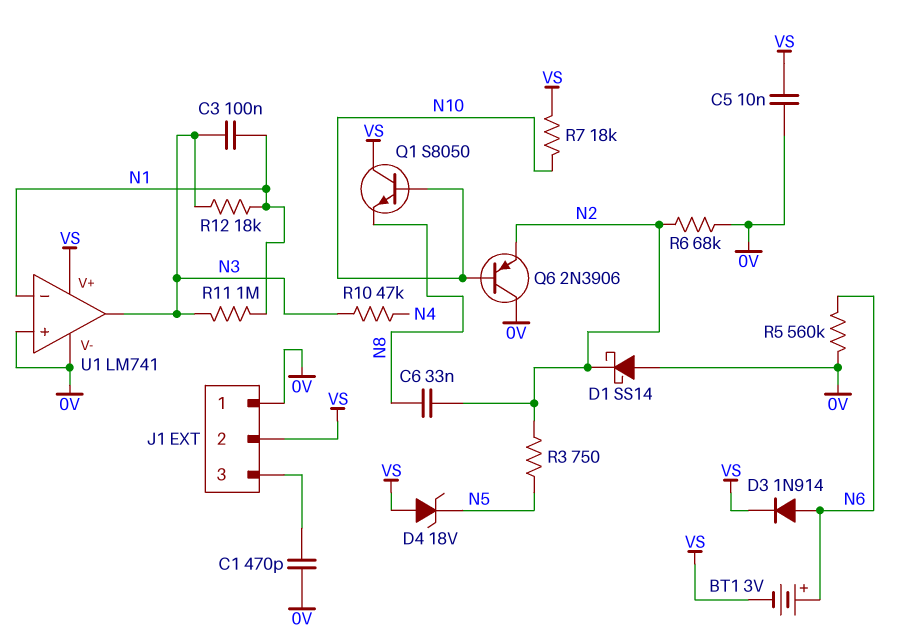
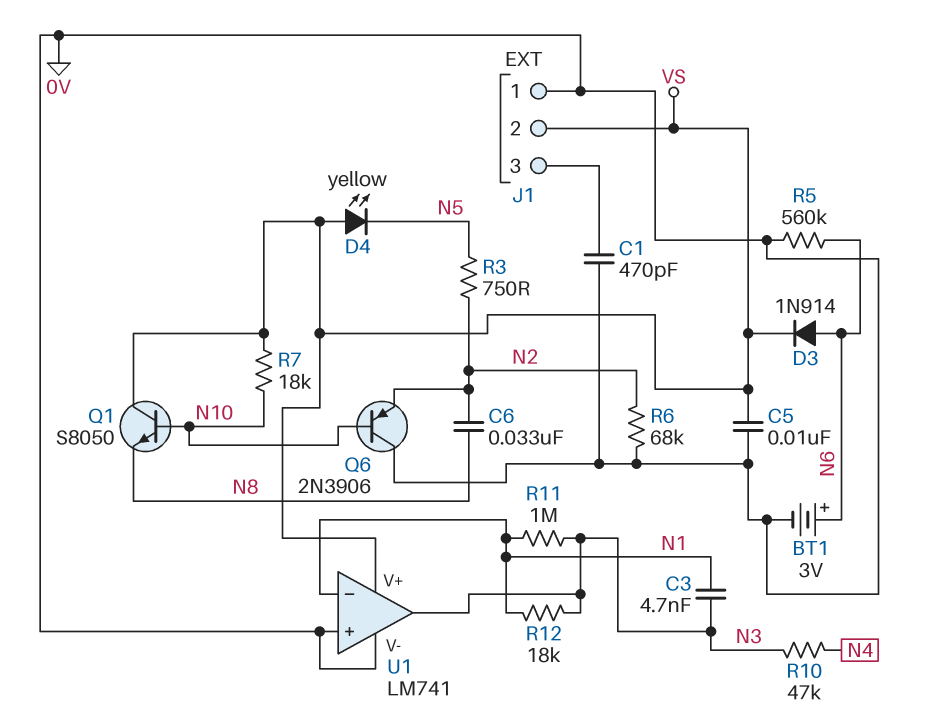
BT1: 3V (plus N6, minus VS) -> 3V (plus N6, minus 0V)
C3: 100nF (N1, N3) -> 4.7nF (N1, N3)
D1: schottky SS14 (A 0V, K N2) -> none
D4: zener 18V (A VS, K N5) -> LED yellow (A VS, K N5)

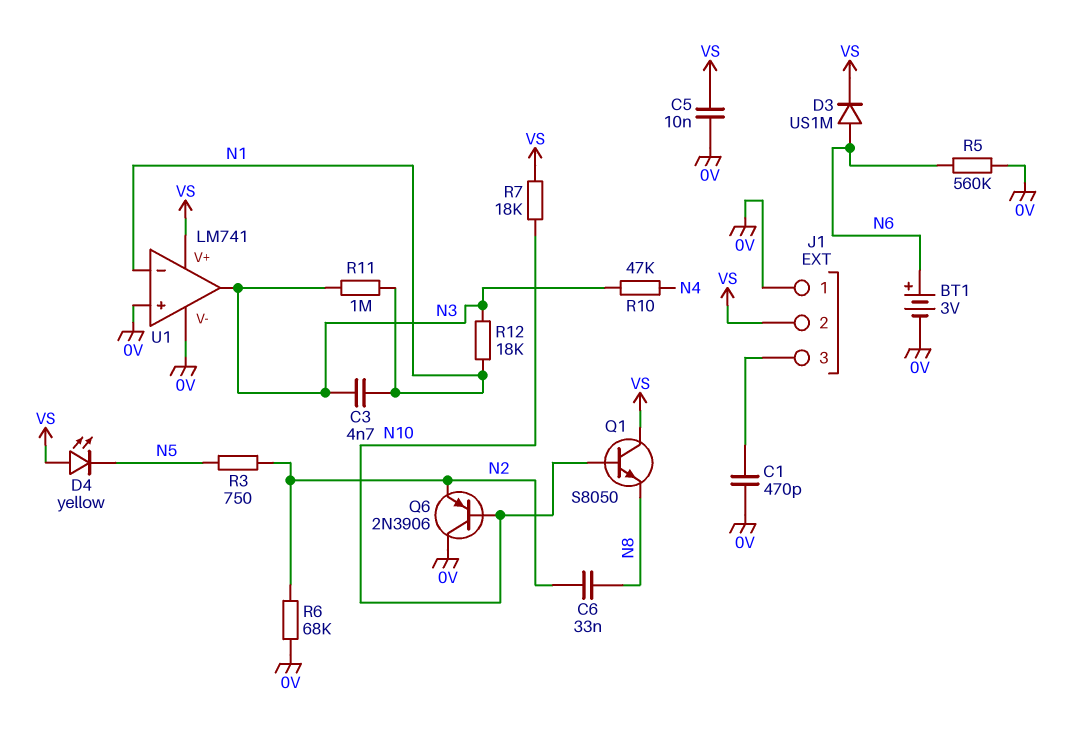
D3: diode 1N914 (A N6, K VS) -> diode US1M (A N6, K VS)

